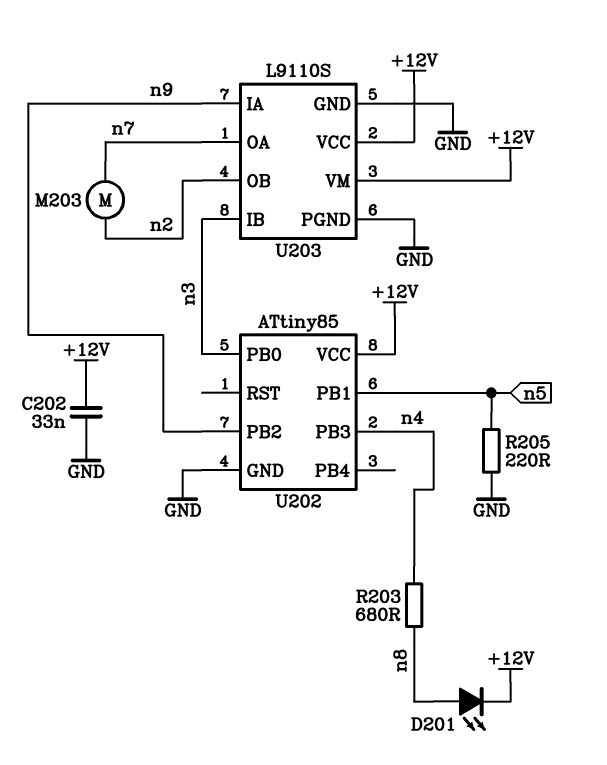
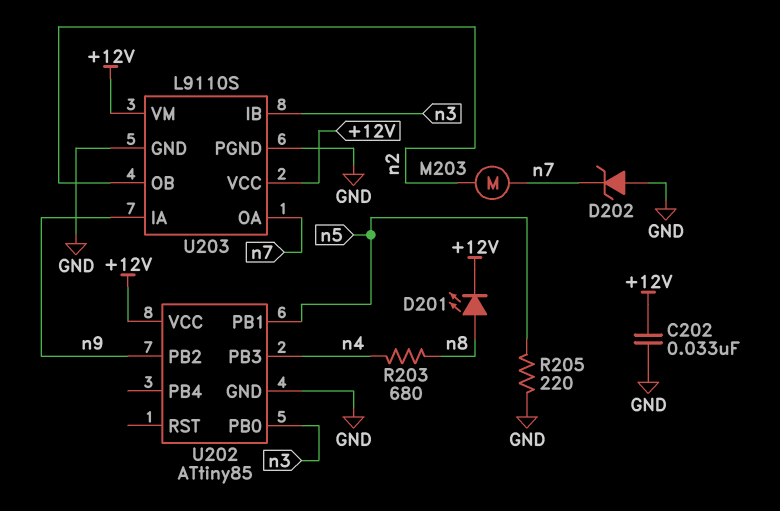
D202: none -> zener (A GND, K n7)

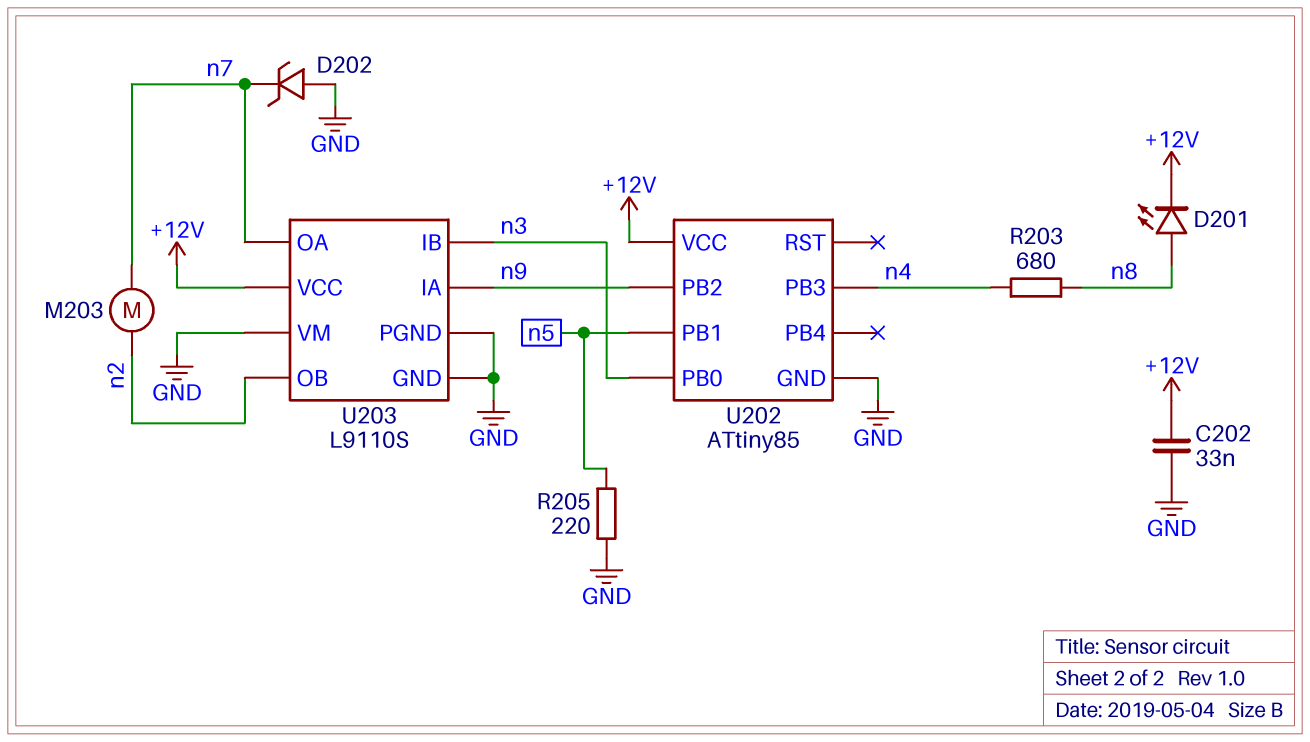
U203 pin VM: +12V -> GND

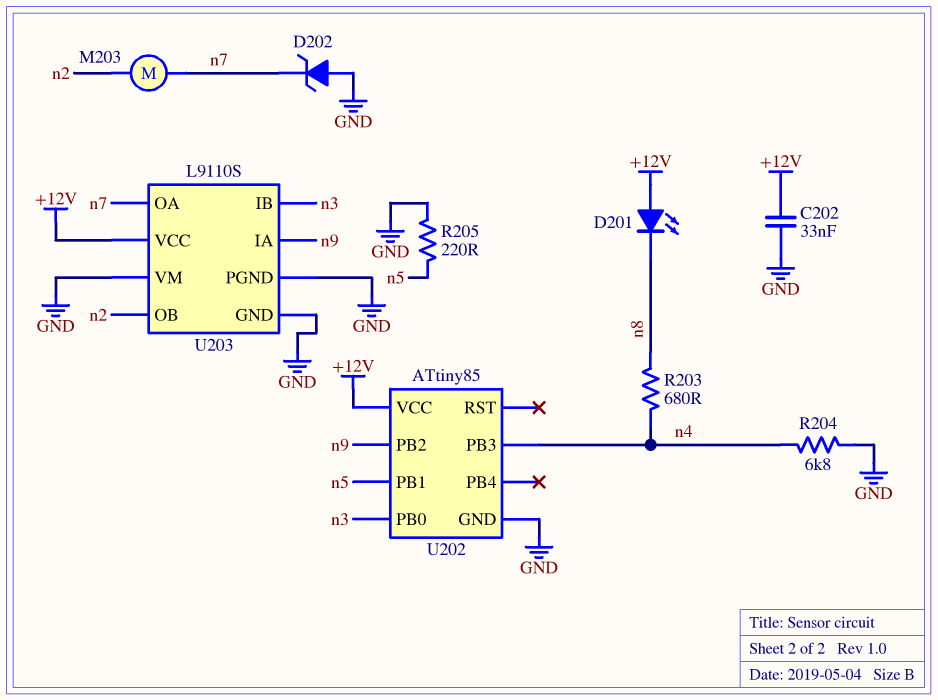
D201: LED (A n8, K +12V) -> LED (A +12V, K n8)
R204: none -> 6.8k (GND, n4)

